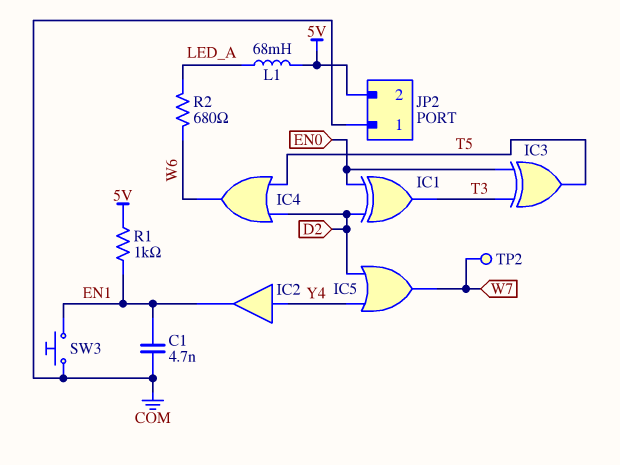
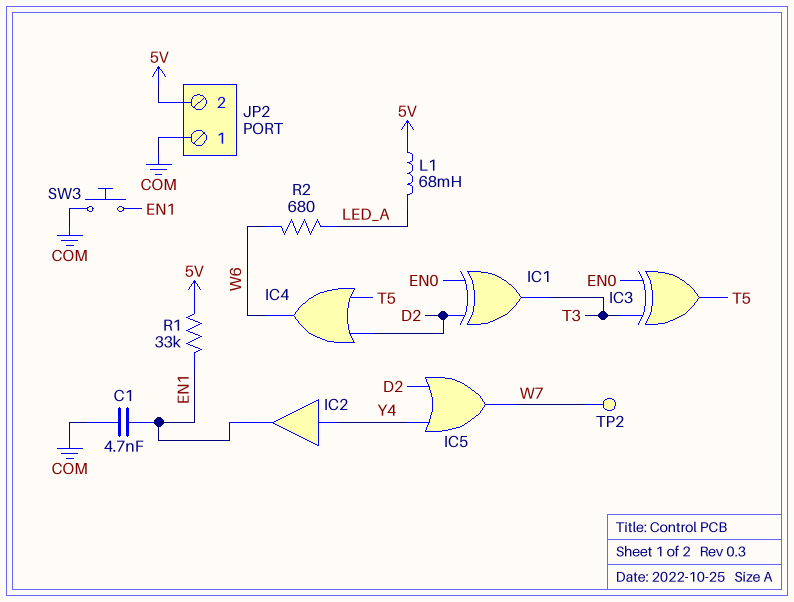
R1: 1k (5V, EN1) -> 33k (5V, EN1)

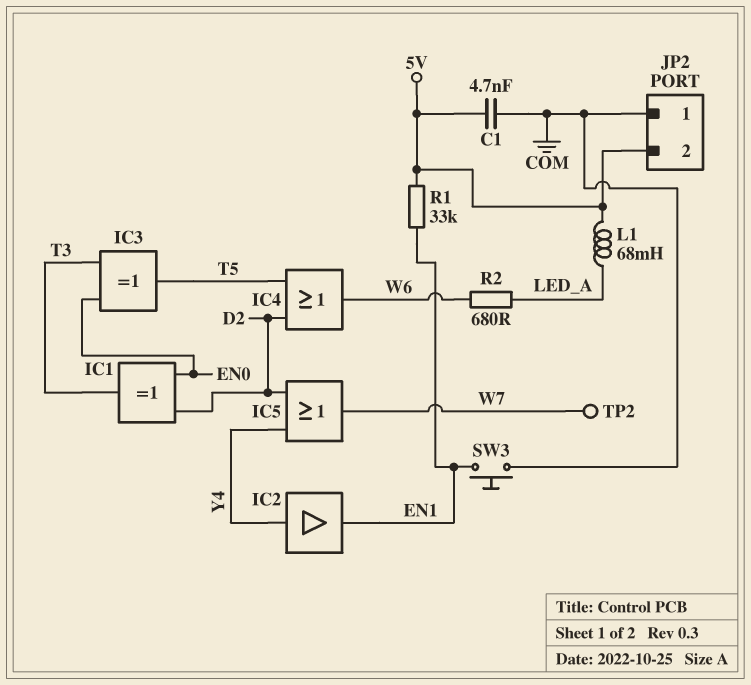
C1: 4.7nF (COM, EN1) -> 4.7nF (5V, COM)

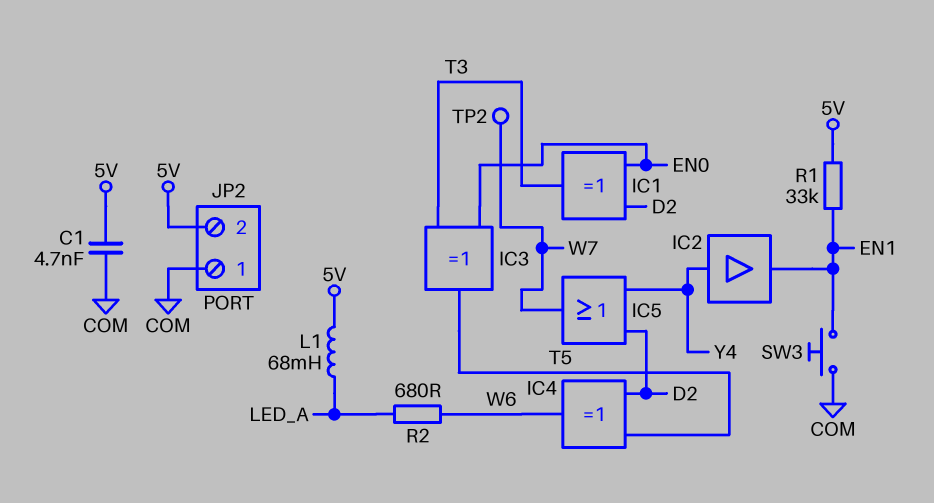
IC4: OR (in D2, in T5, out W6) -> XOR (in D2, in T5, out W6)

